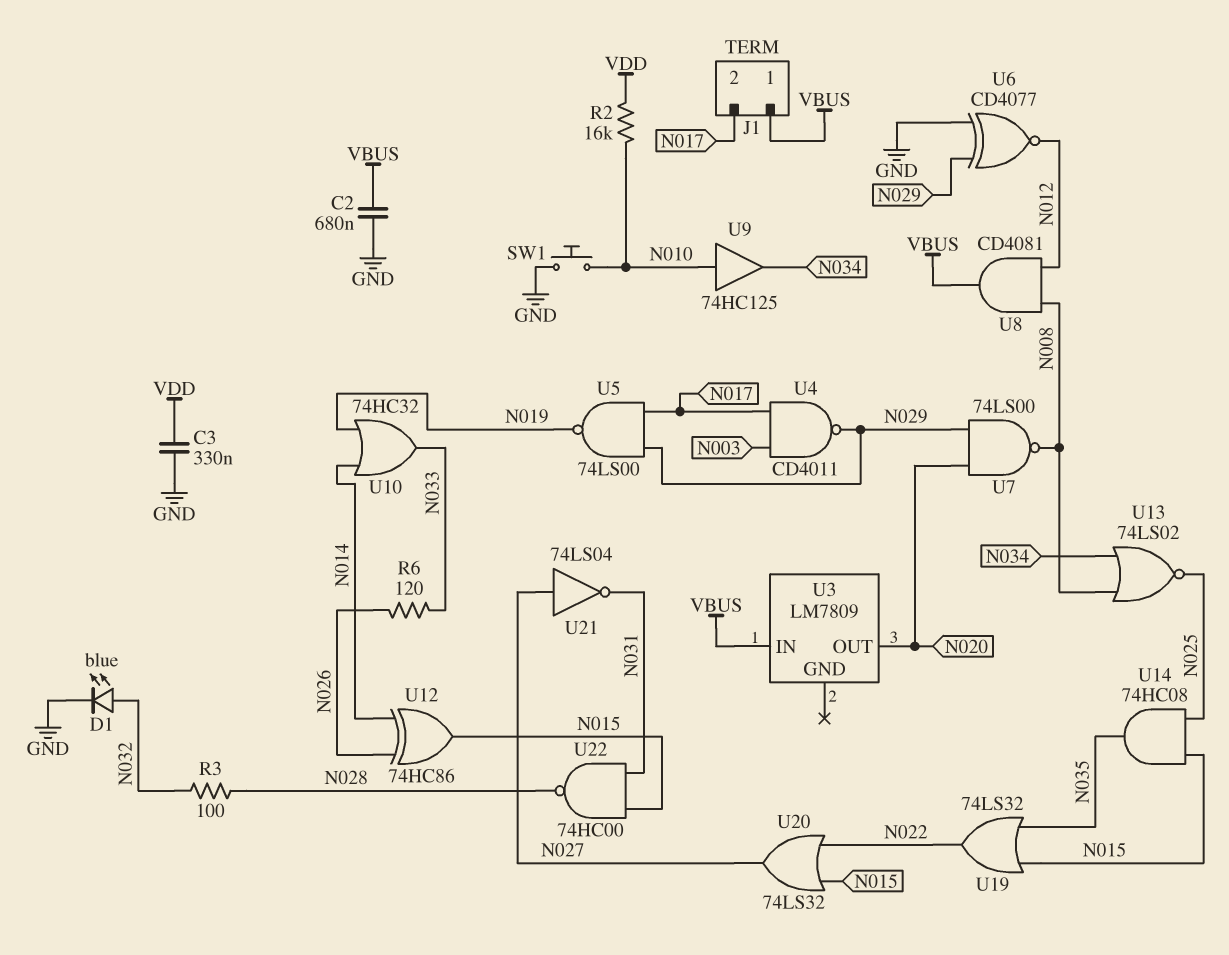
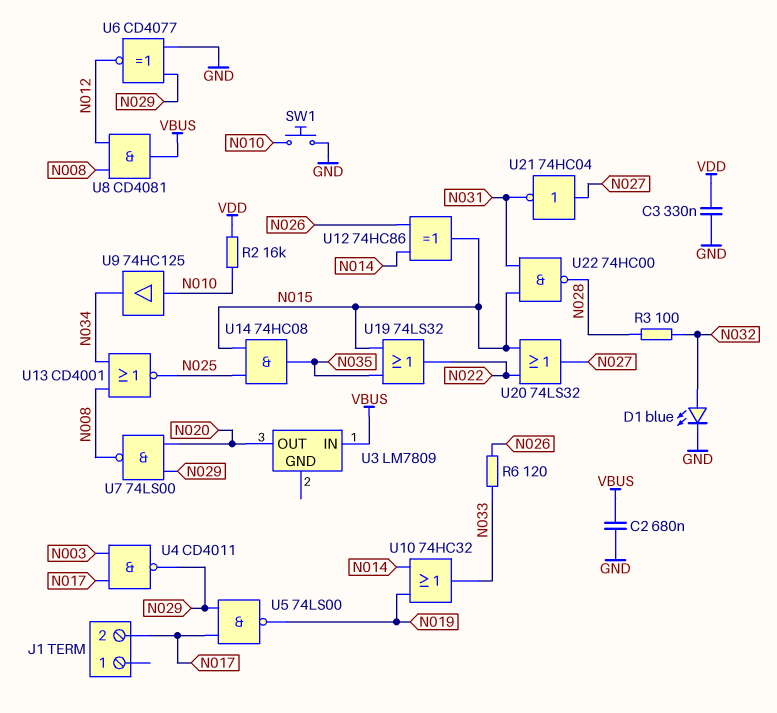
J1 pin 1: VBUS -> none
U13: NOR 74LS02 (in N008, in N034, out N025) -> NOR CD4001 (in N008, in N034, out N025)
U21: NOT 74LS04 (in N027, out N031) -> NOT 74HC04 (in N027, out N031)

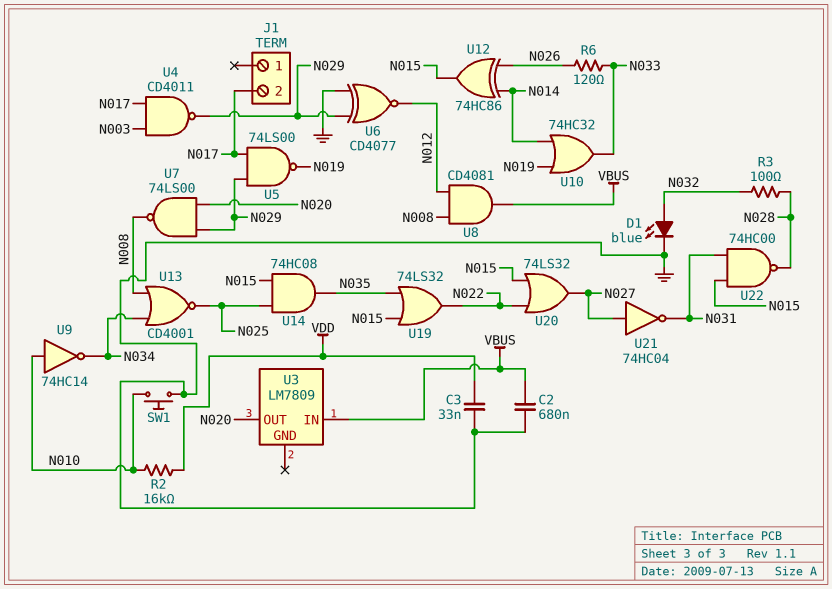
C3: 330nF (GND, VDD) -> 33nF (GND, VDD)
U9: buffer 74HC125 (in N010, out N034) -> NOT 74HC14 (in N010, out N034)

